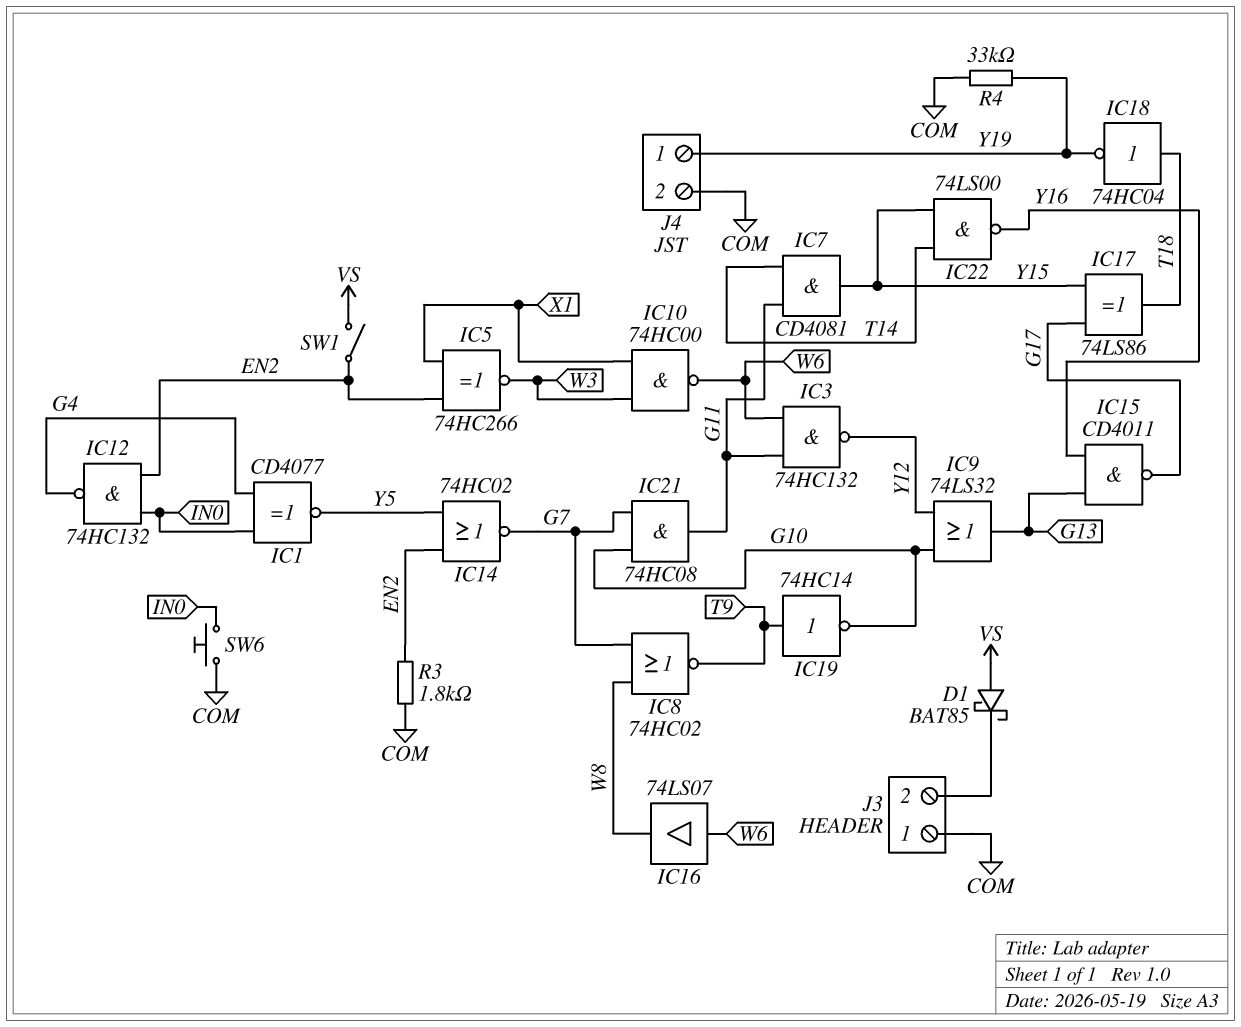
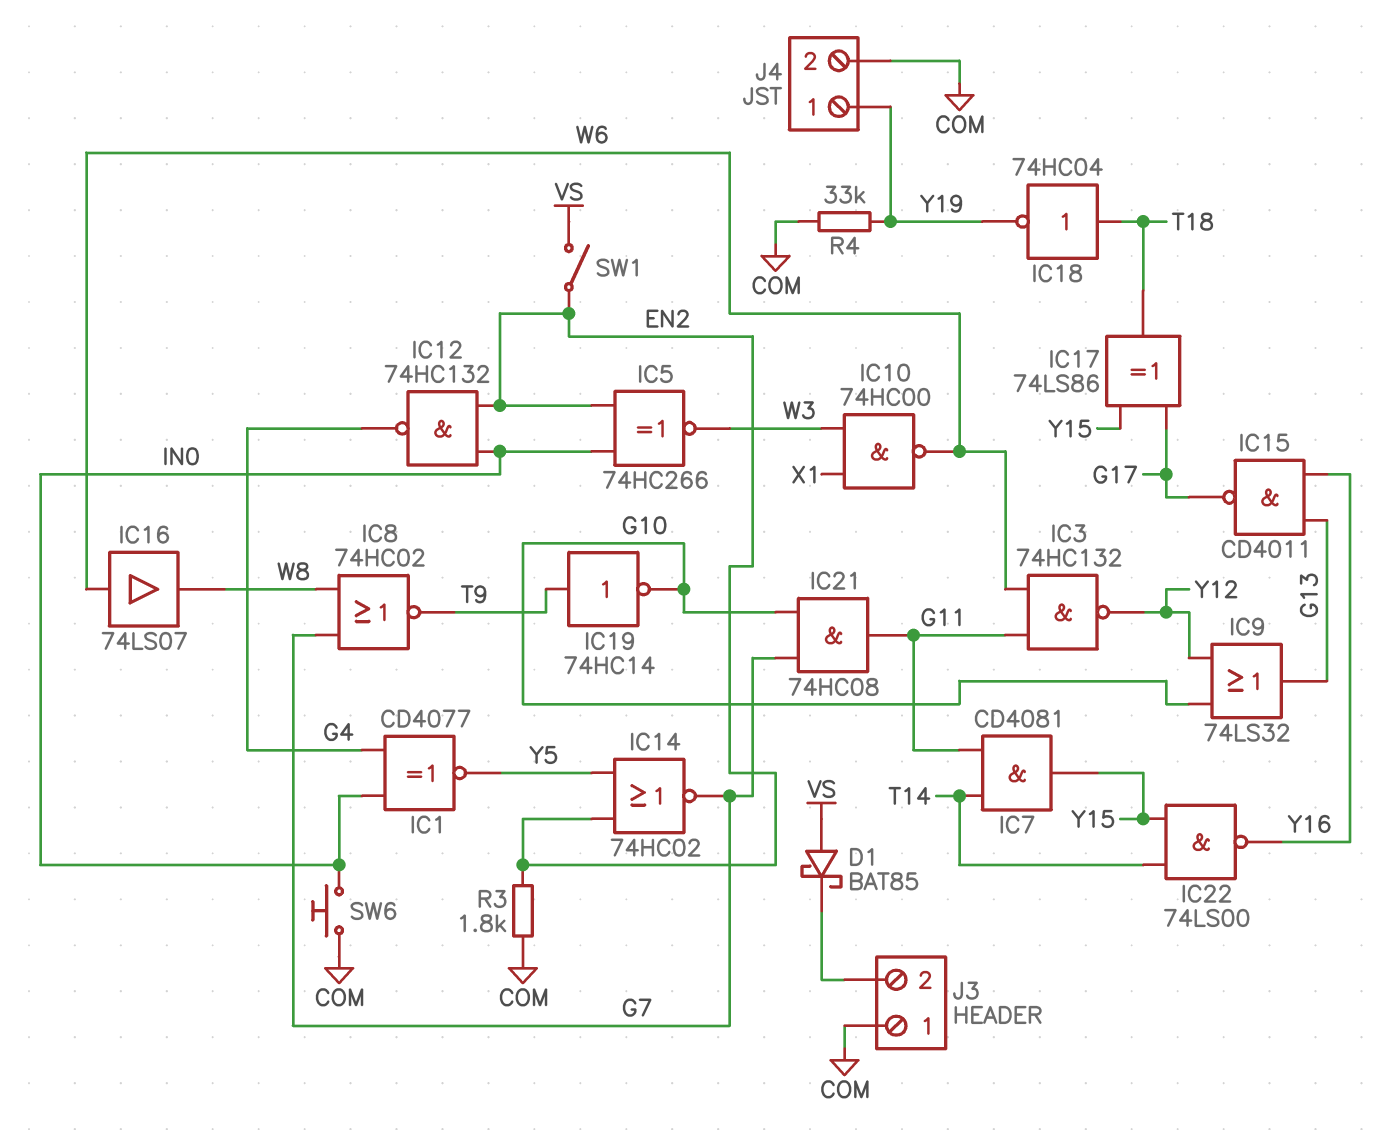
IC5: XNOR 74HC266 (in EN2, in X1, out W3) -> XNOR 74HC266 (in EN2, in IN0, out W3)

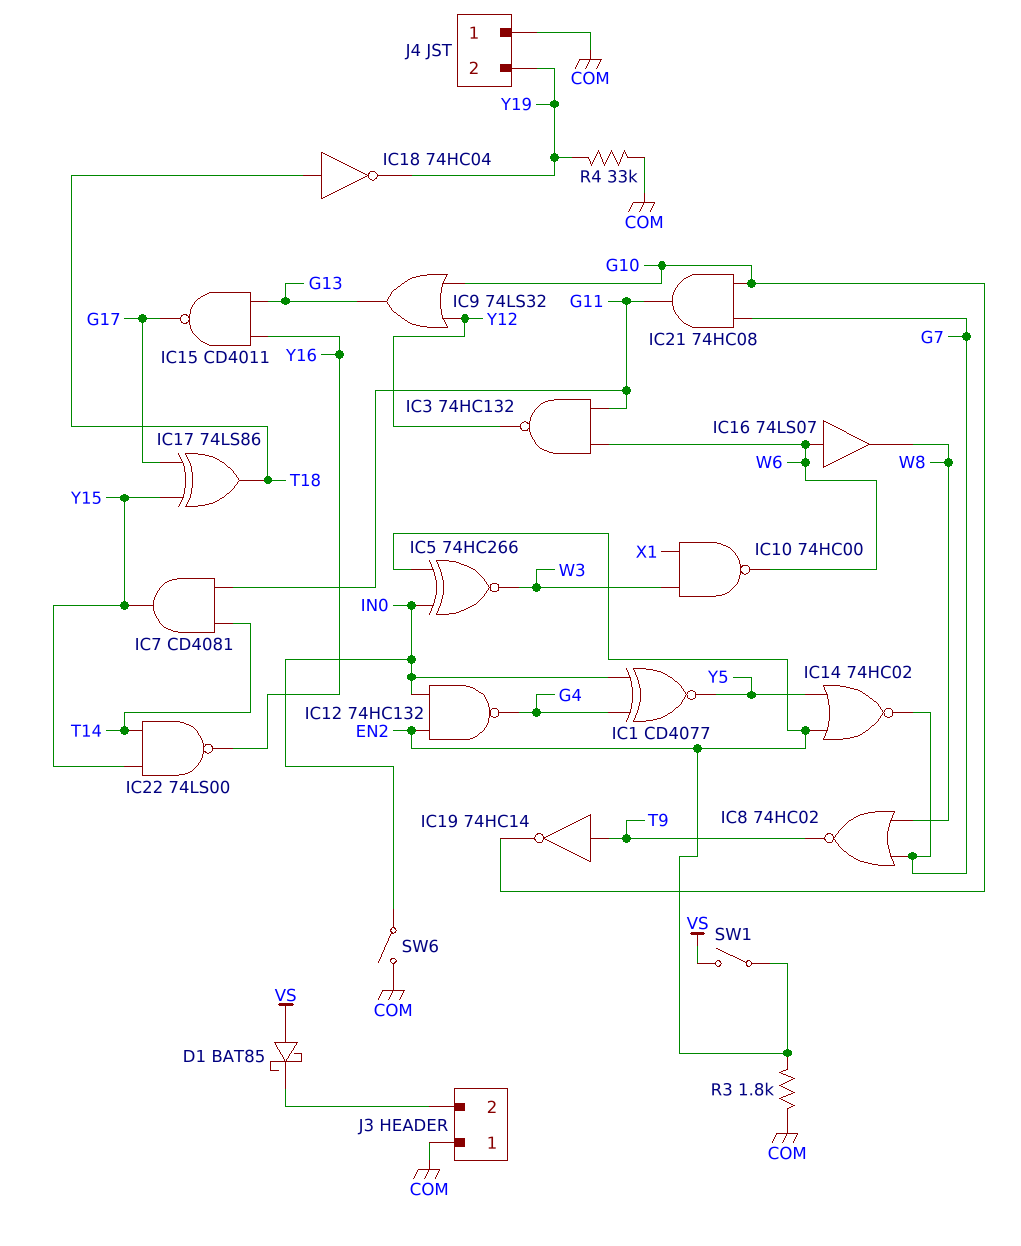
J4 pin 1: Y19 -> COM
J4 pin 2: COM -> Y19
SW6: button (COM, IN0) -> switch (COM, IN0)

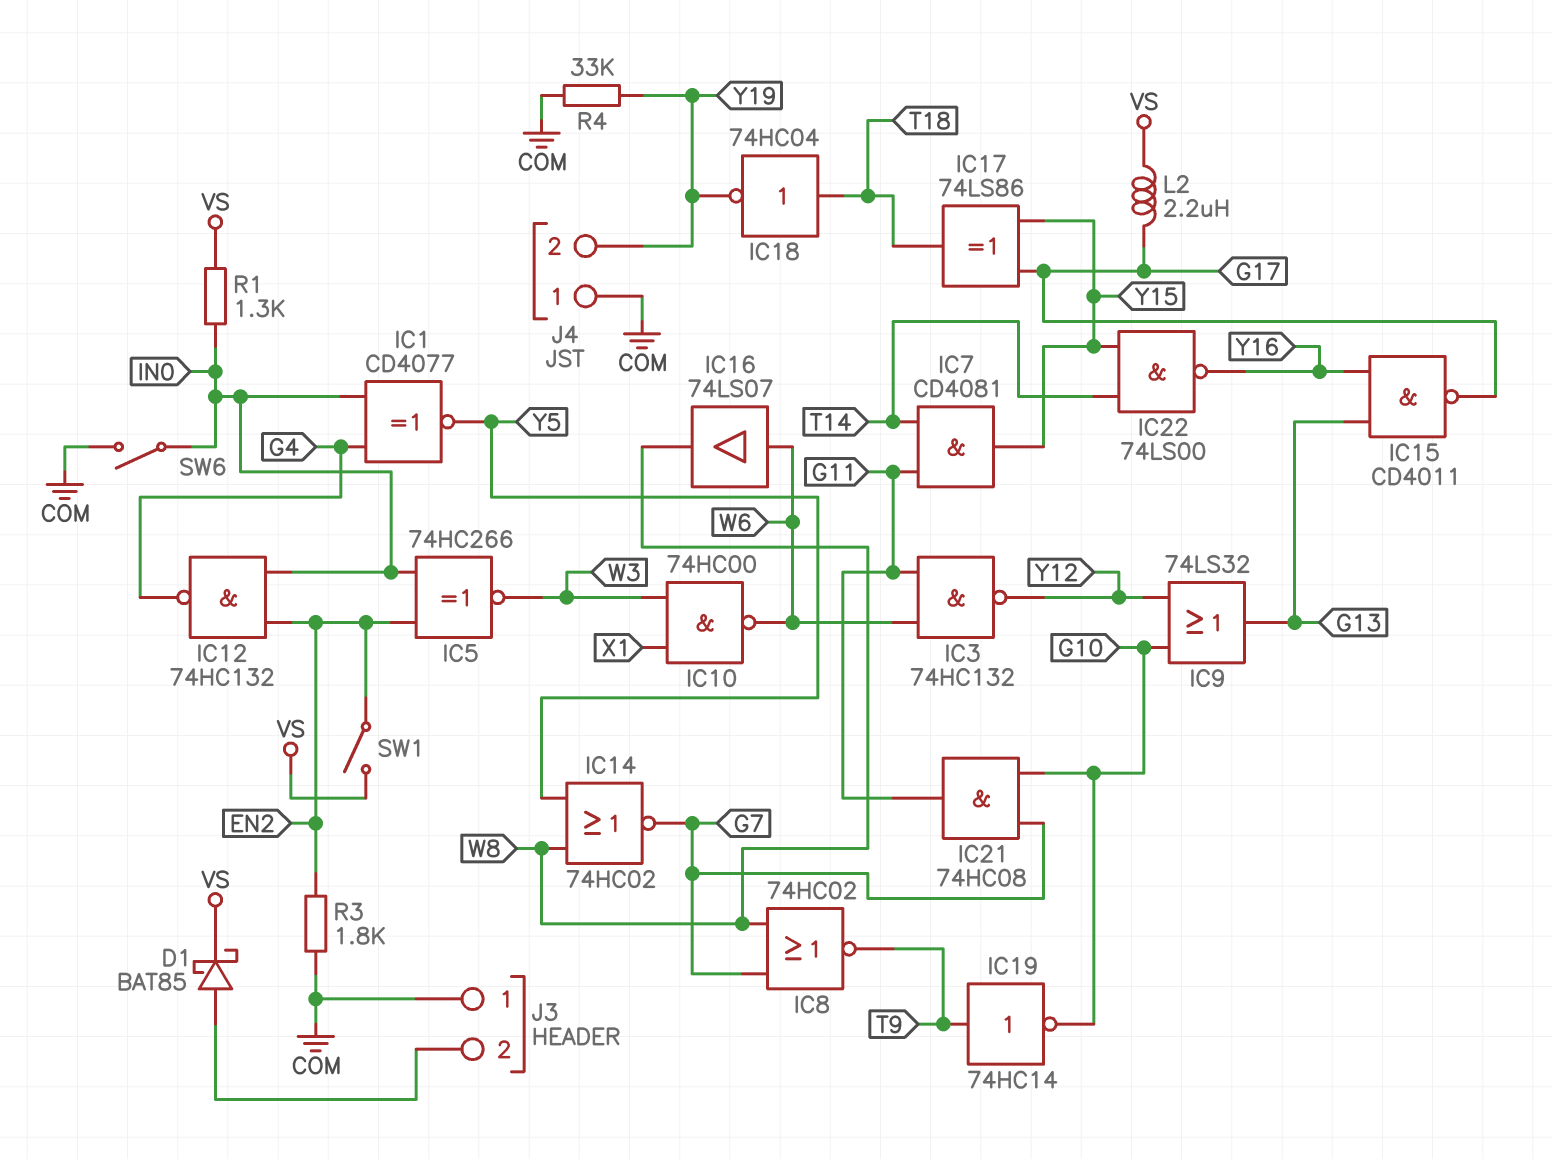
D1: schottky BAT85 (A VS, K J3/2) -> schottky BAT85 (A J3/2, K VS)
IC14: NOR 74HC02 (in EN2, in Y5, out G7) -> NOR 74HC02 (in W8, in Y5, out G7)
L2: none -> 2.2uH (G17, VS)
R1: none -> 1.3k (IN0, VS)

